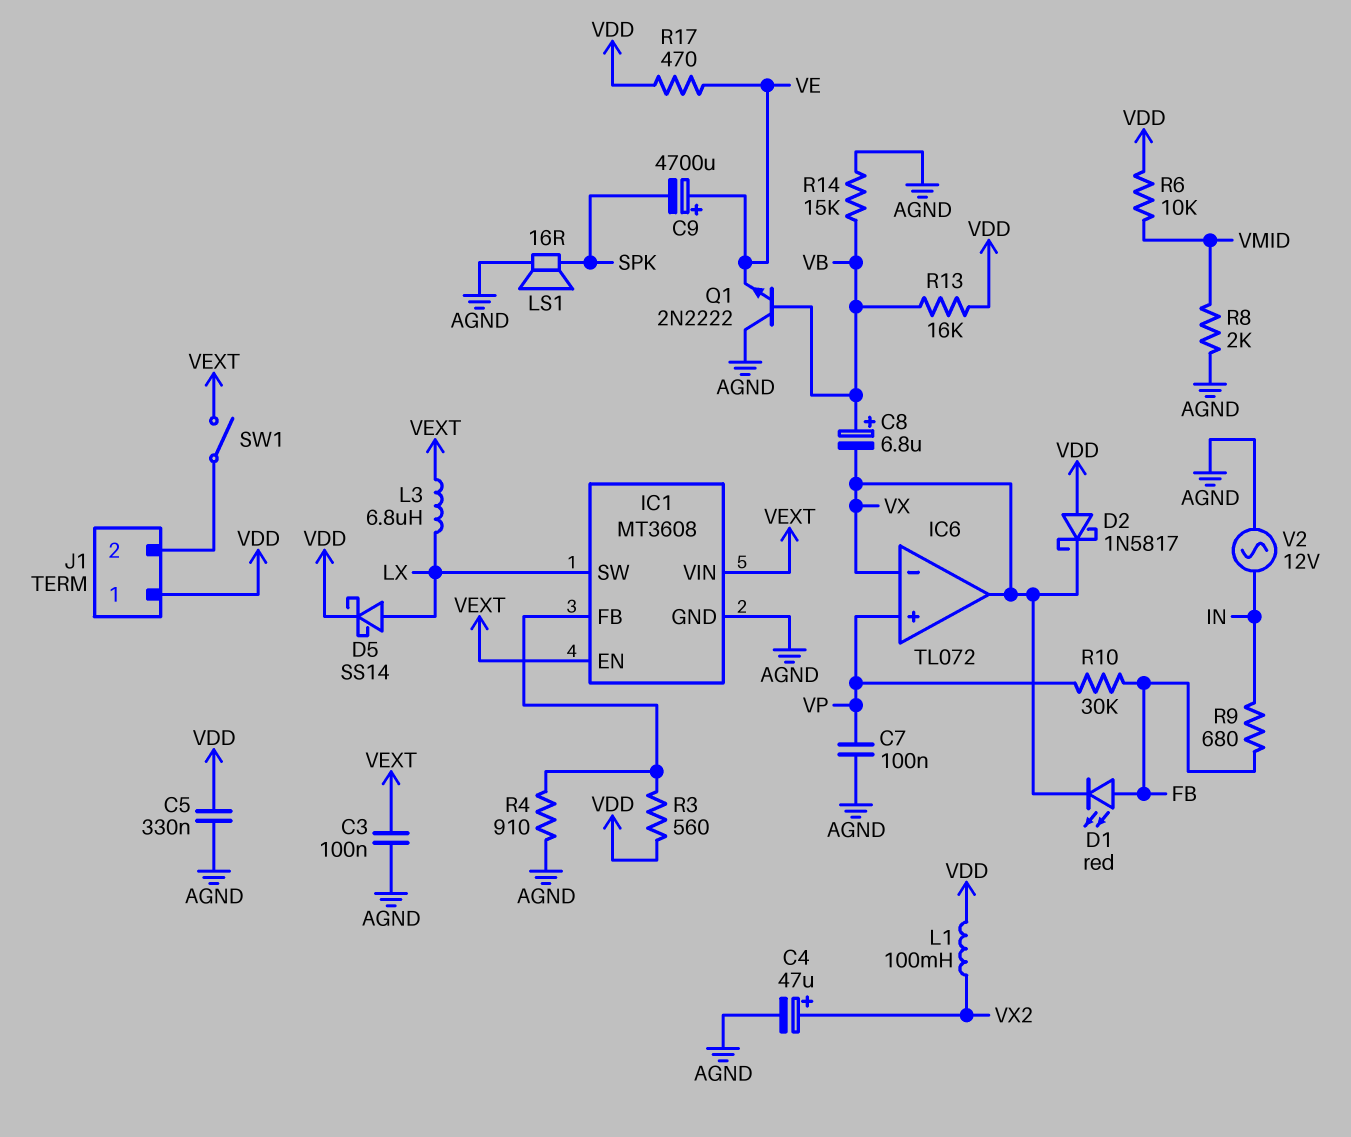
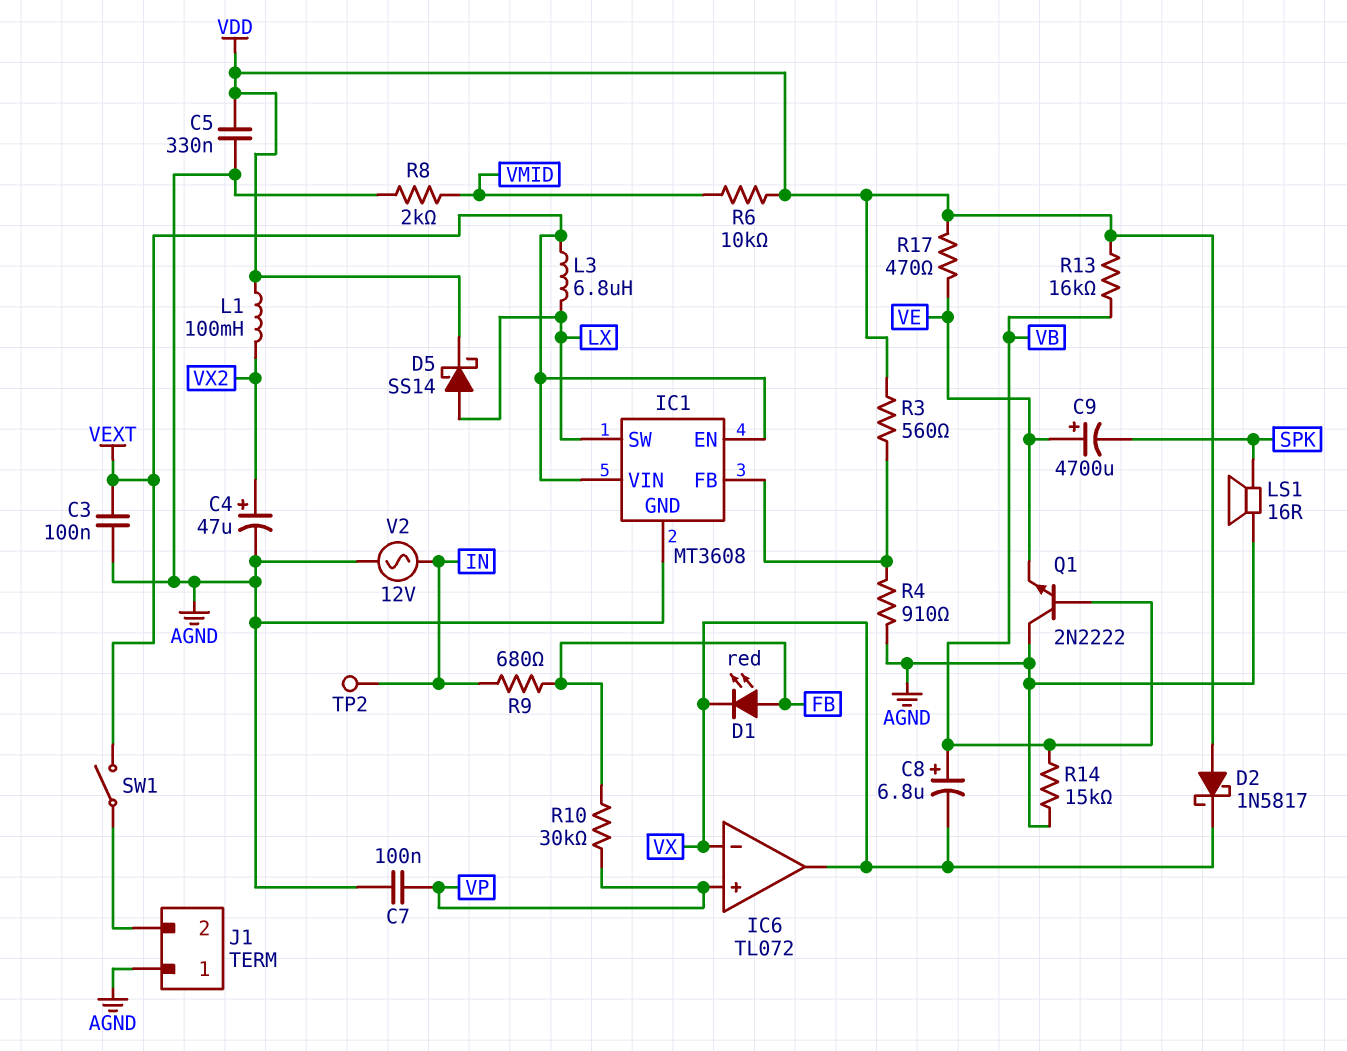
J1 pin 1: VDD -> AGND
TP2: none -> test point (IN)

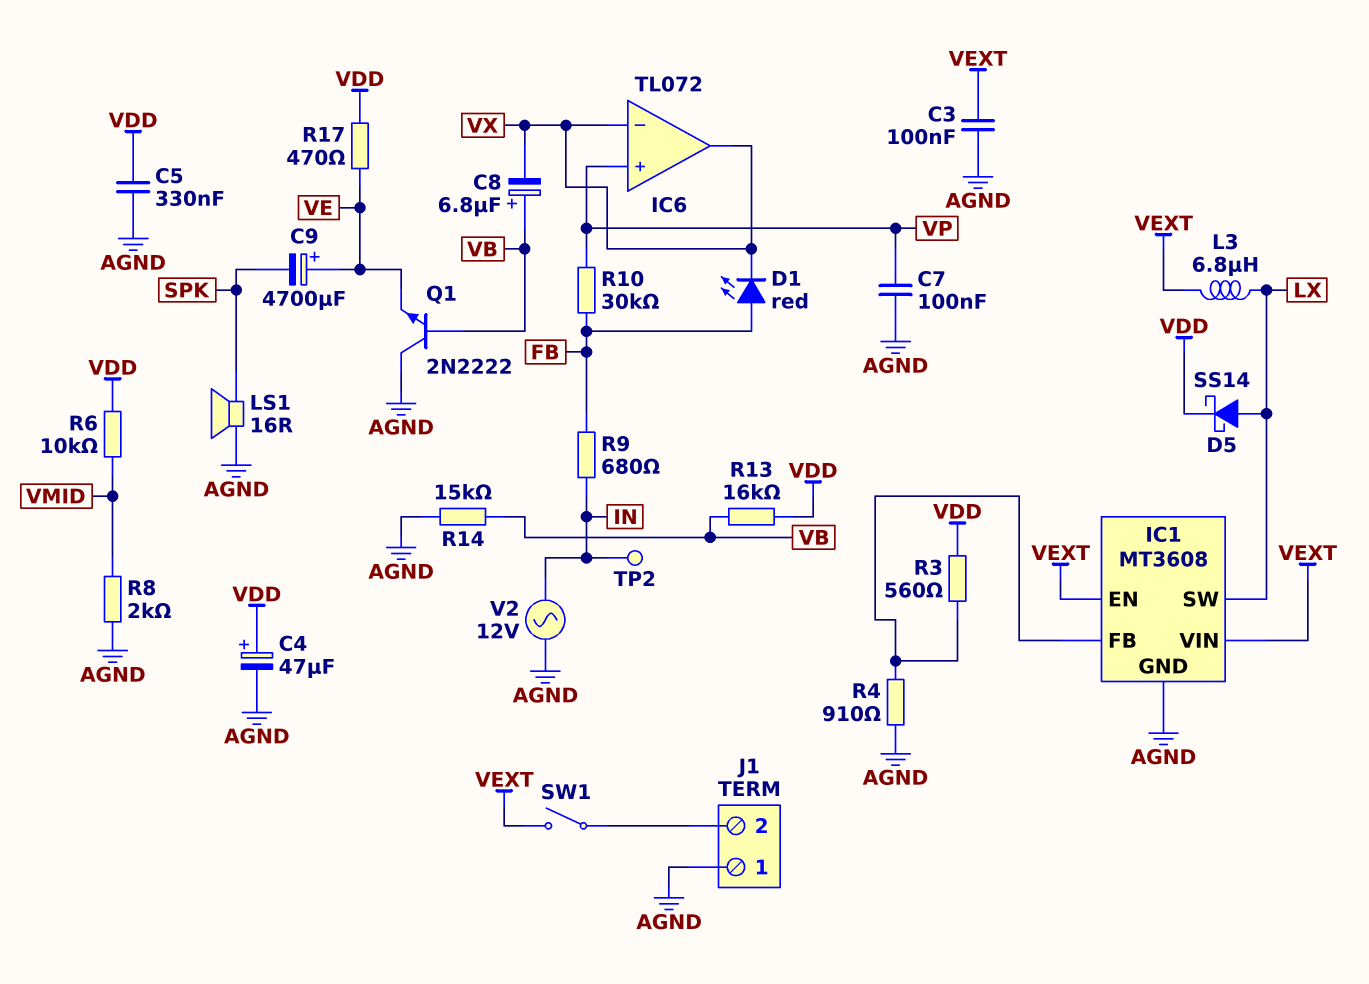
C4: 47uF (plus VX2, minus AGND) -> 47uF (plus VDD, minus AGND)
D2: schottky 1N5817 (A VDD, K VX) -> none
L1: 100mH (VDD, VX2) -> none

